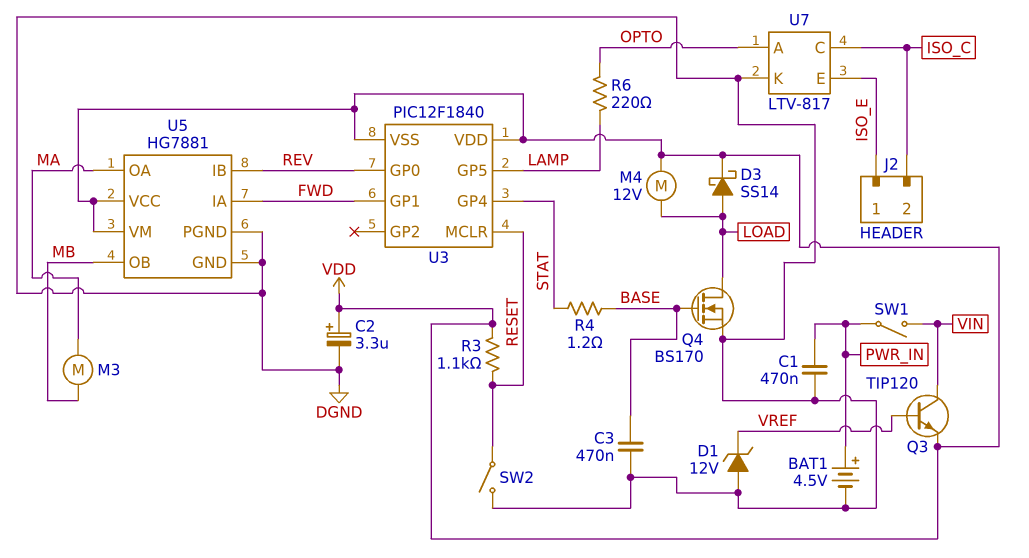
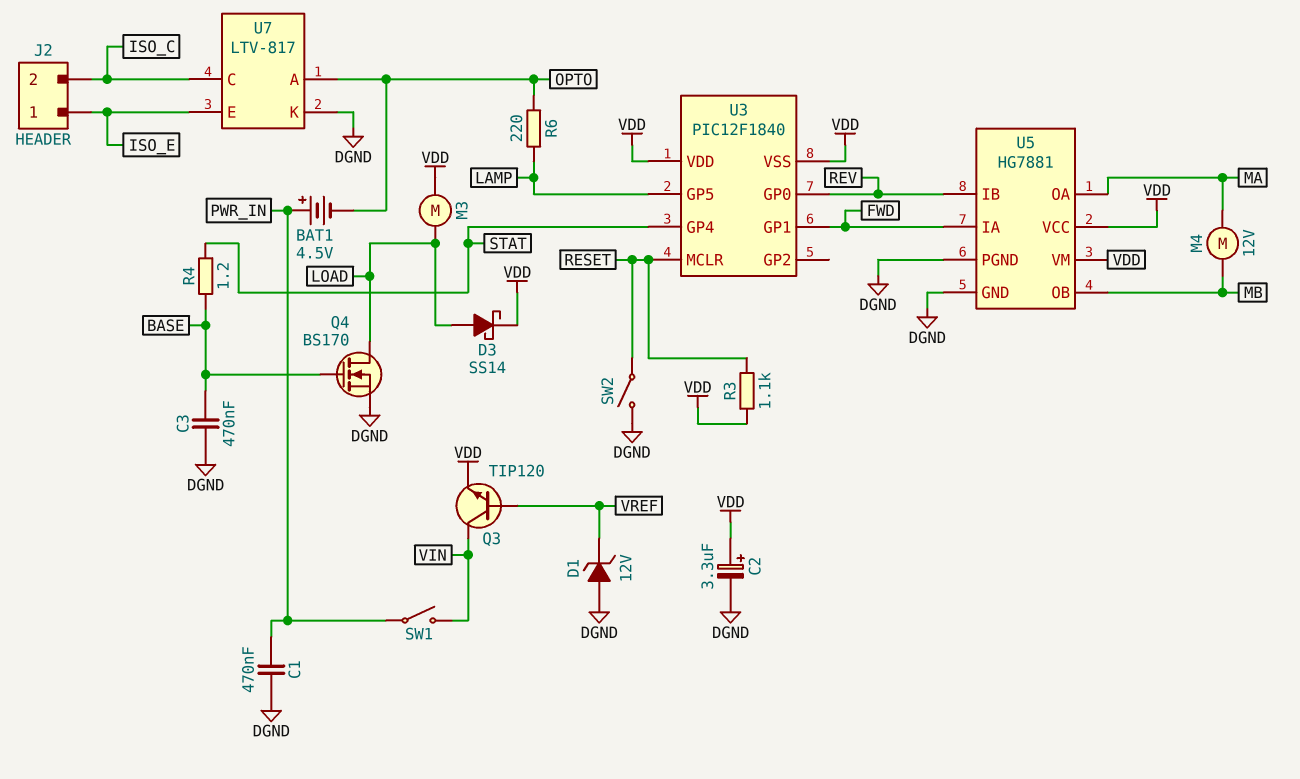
BAT1: 4.5V (plus PWR_IN, minus DGND) -> 4.5V (plus PWR_IN, minus OPTO)
M3: motor (MA, MB) -> motor (LOAD, VDD)
M4: motor 12V (LOAD, VDD) -> motor 12V (MA, MB)

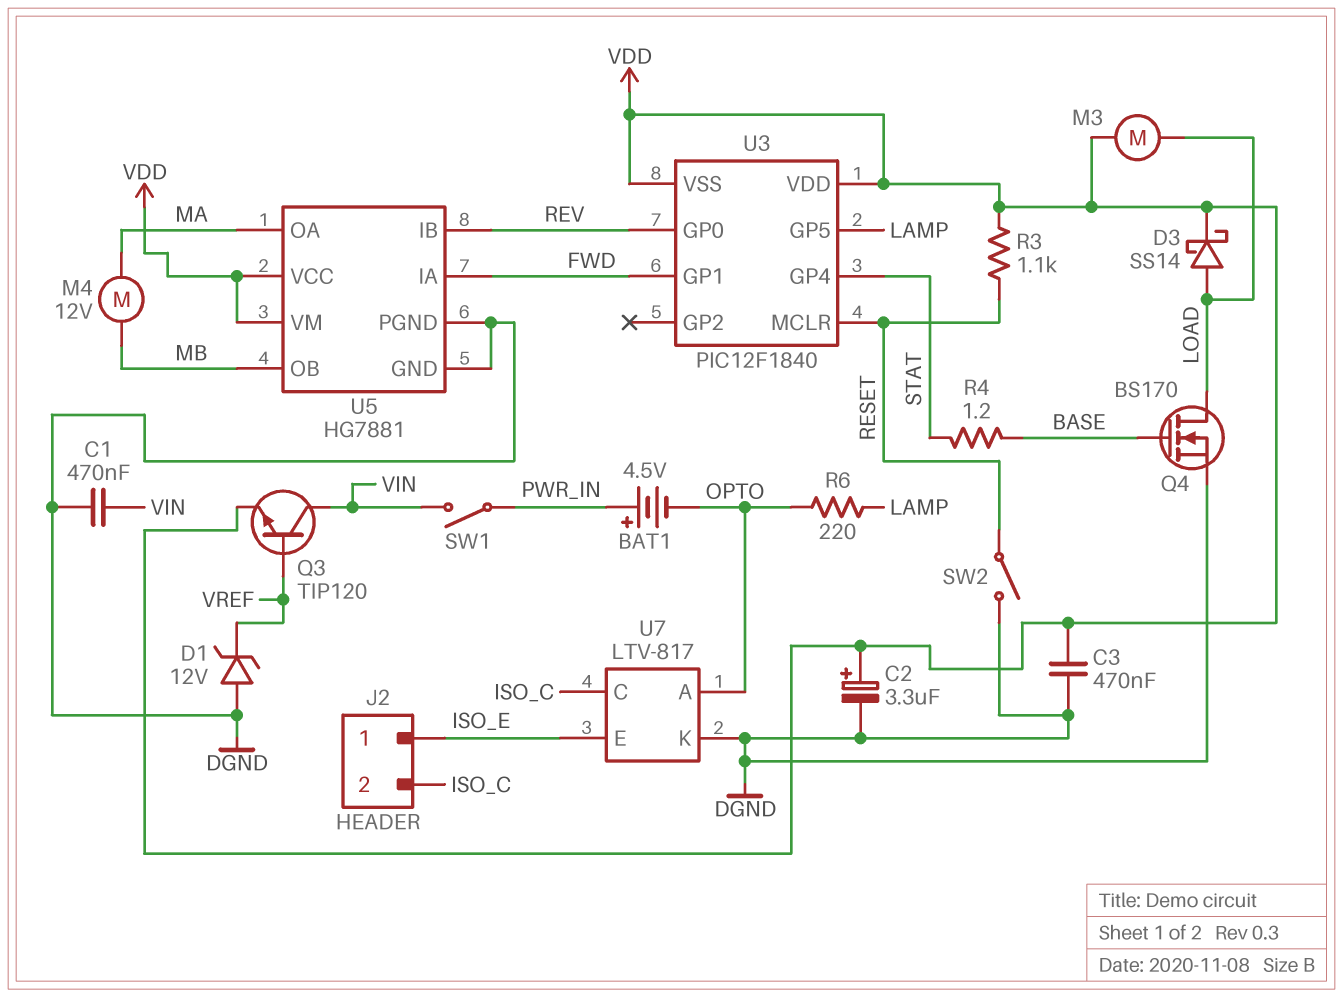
C1: 470nF (DGND, PWR_IN) -> 470nF (DGND, VIN)
C3: 470nF (BASE, DGND) -> 470nF (DGND, VDD)

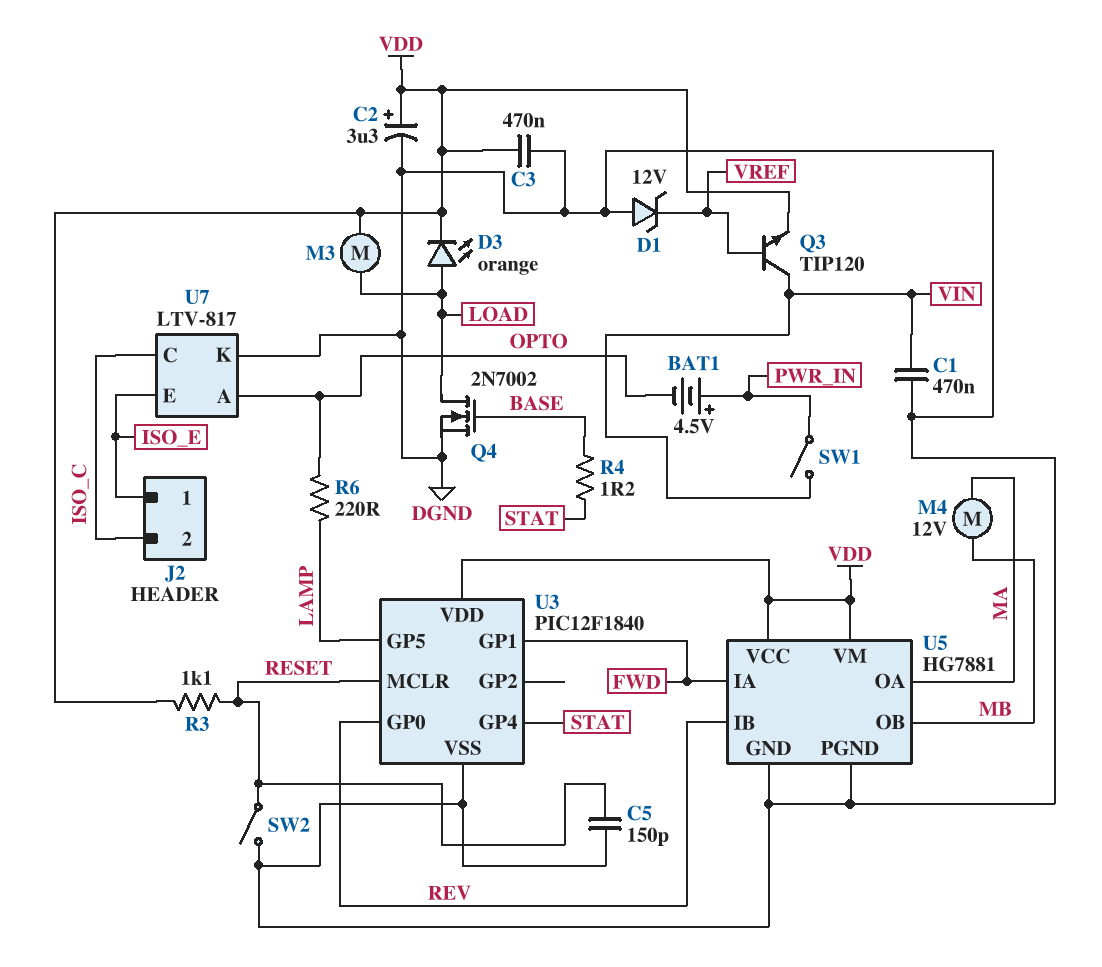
C5: none -> 150pF (DGND, RESET)
D3: schottky SS14 (A LOAD, K VDD) -> LED orange (A LOAD, K VDD)
Q4: NMOS BS170 (G BASE, D LOAD, S DGND) -> NMOS 2N7002 (G BASE, D LOAD, S DGND)
U3 pin VSS: VDD -> DGND

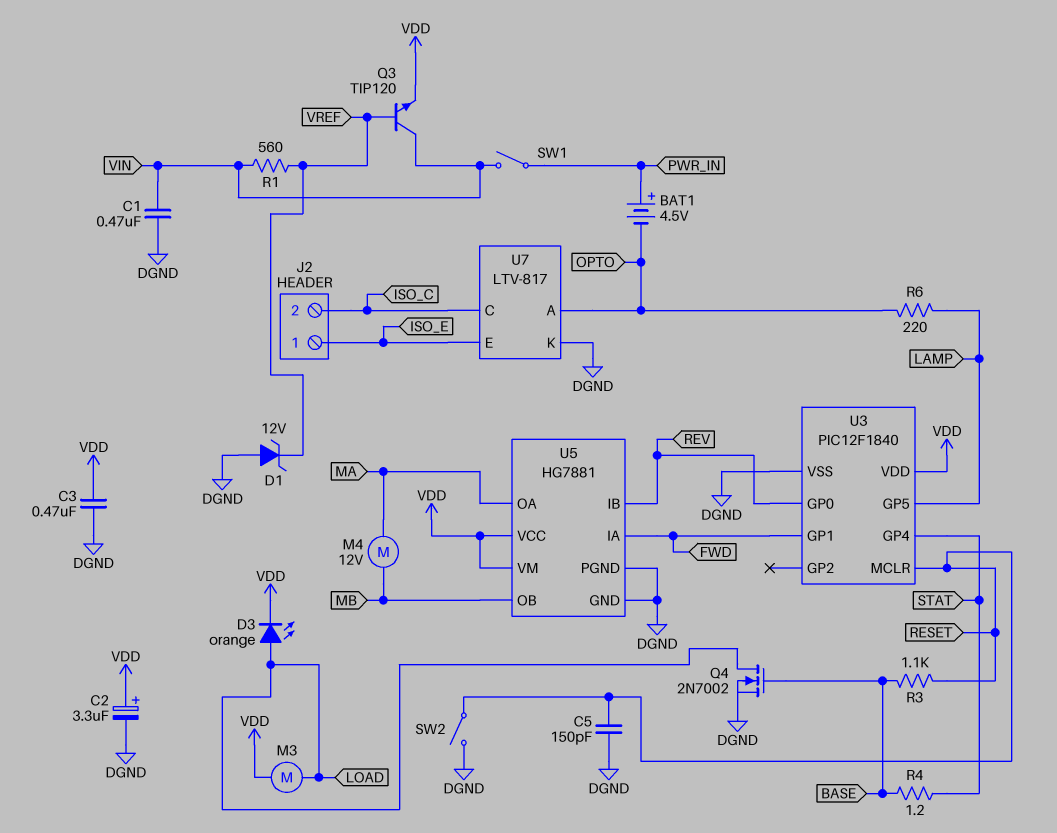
R1: none -> 560 (VIN, VREF)
R3: 1.1k (RESET, VDD) -> 1.1k (BASE, RESET)

